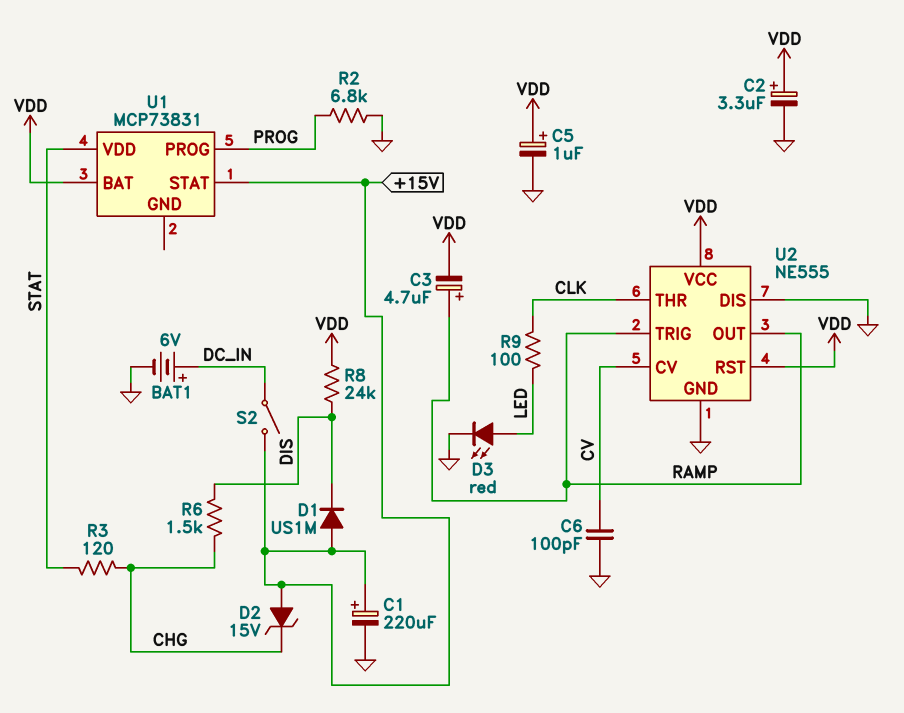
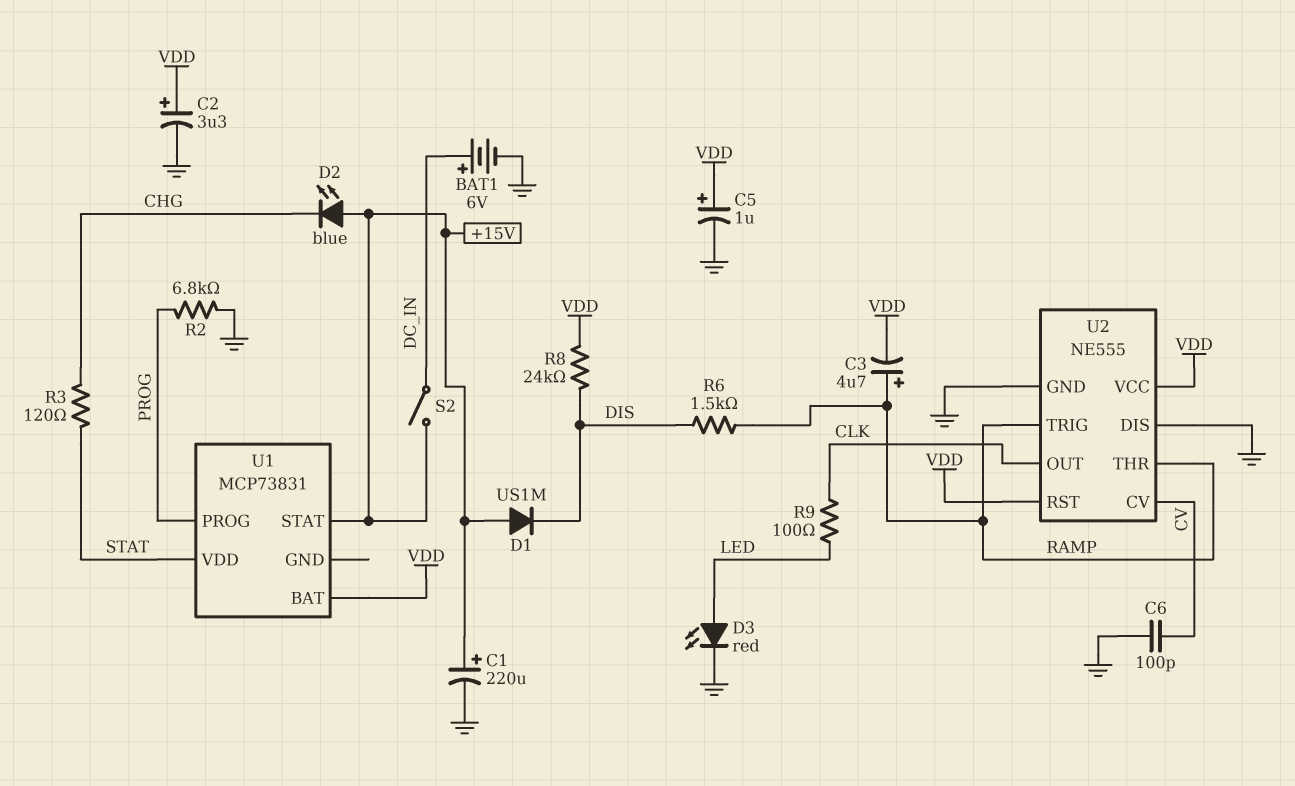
D2: zener 15V (A +15V, K CHG) -> LED blue (A +15V, K CHG)
R6: 1.5k (CHG, DIS) -> 1.5k (DIS, RAMP)
U2 pin OUT: RAMP -> CLK
U2 pin THR: CLK -> RAMP

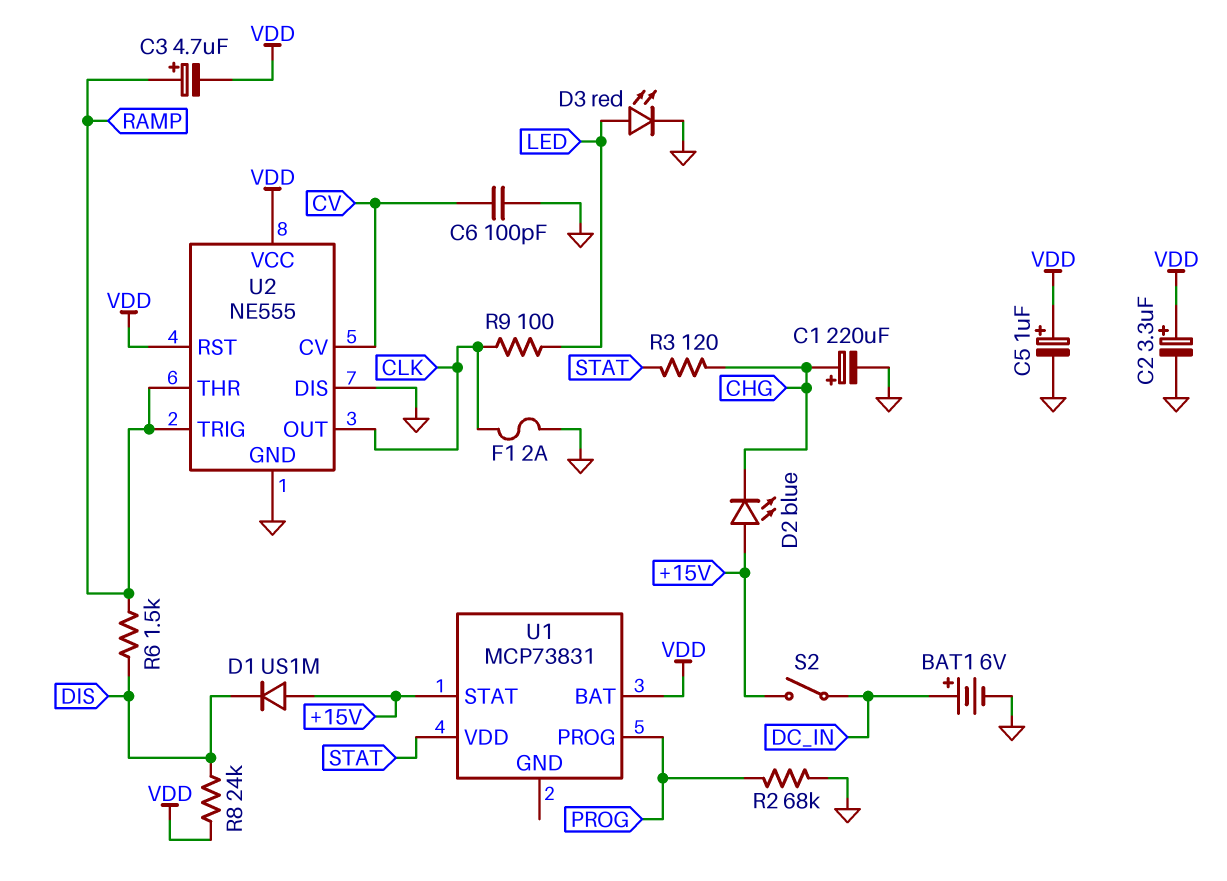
C1: 220uF (plus +15V, minus GND) -> 220uF (plus CHG, minus GND)
F1: none -> 2A (CLK, GND)
R2: 6.8k (GND, PROG) -> 68k (GND, PROG)

